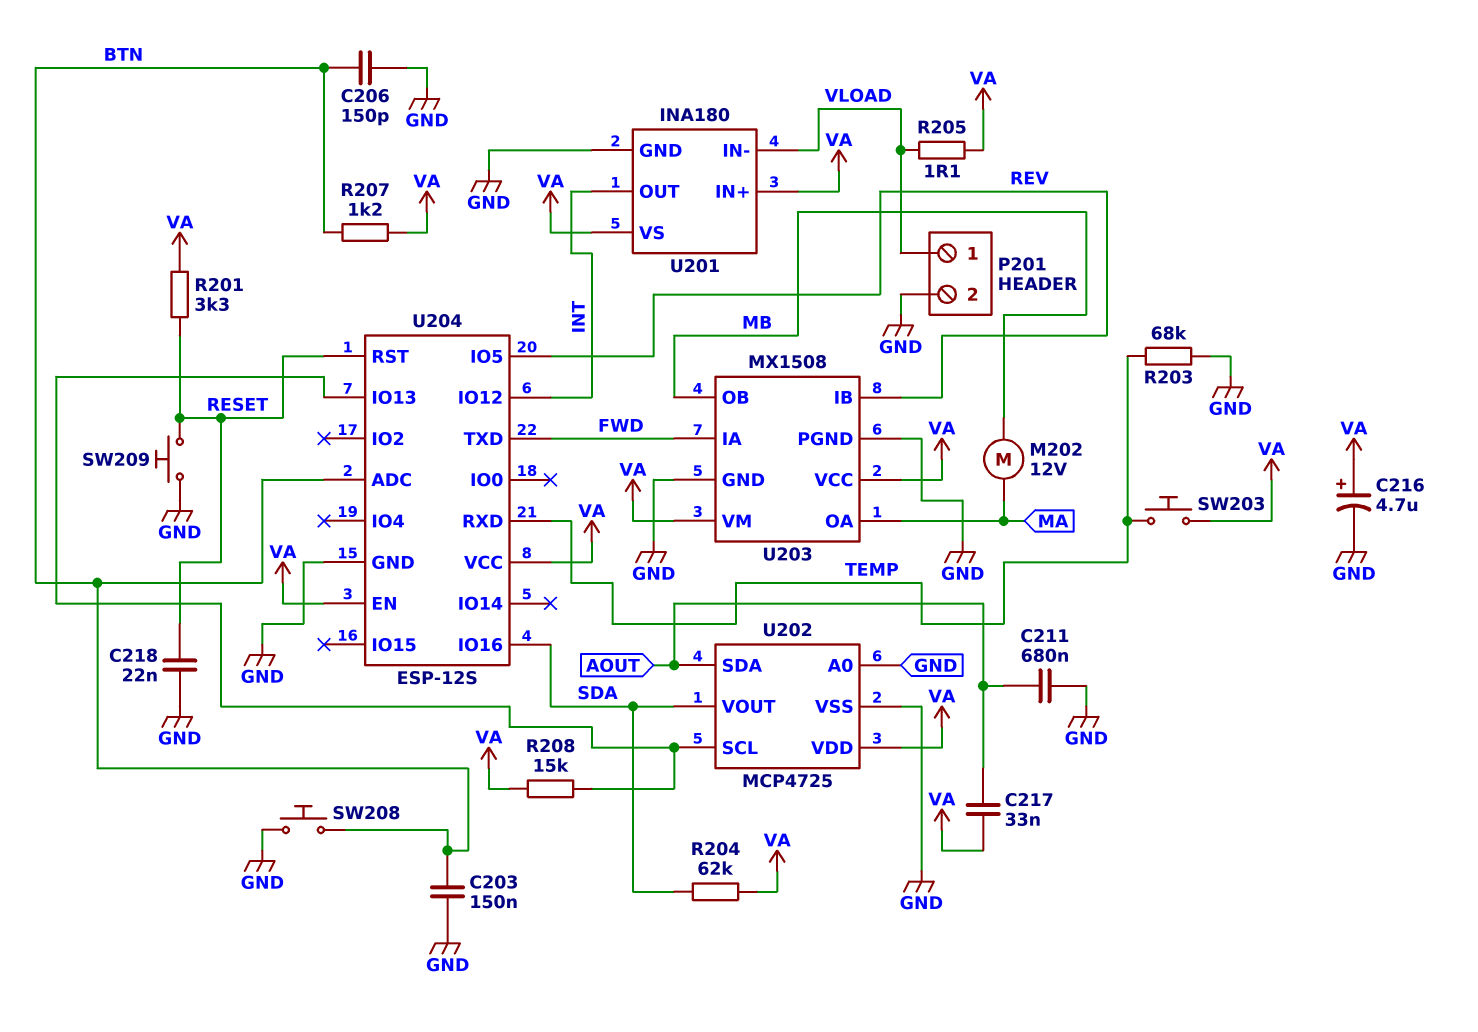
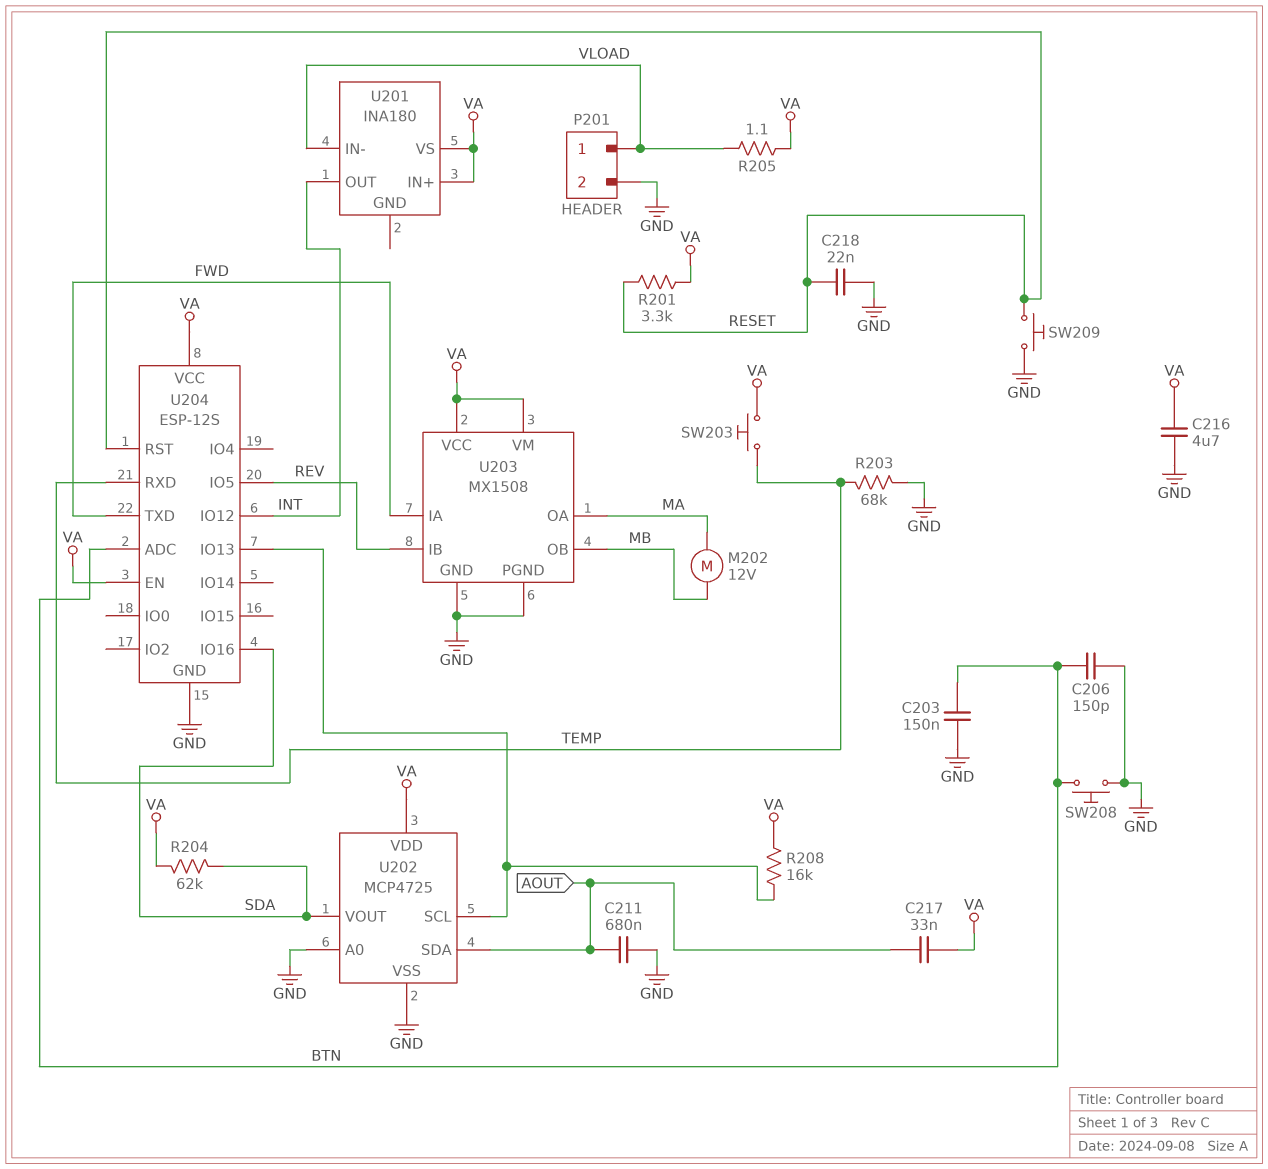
C216: 4.7uF (plus VA, minus GND) -> 4.7uF (GND, VA)
R207: 1.2k (BTN, VA) -> none
R208: 15k (U202/SCL, VA) -> 16k (U202/SCL, VA)
U201 pin GND: GND -> none

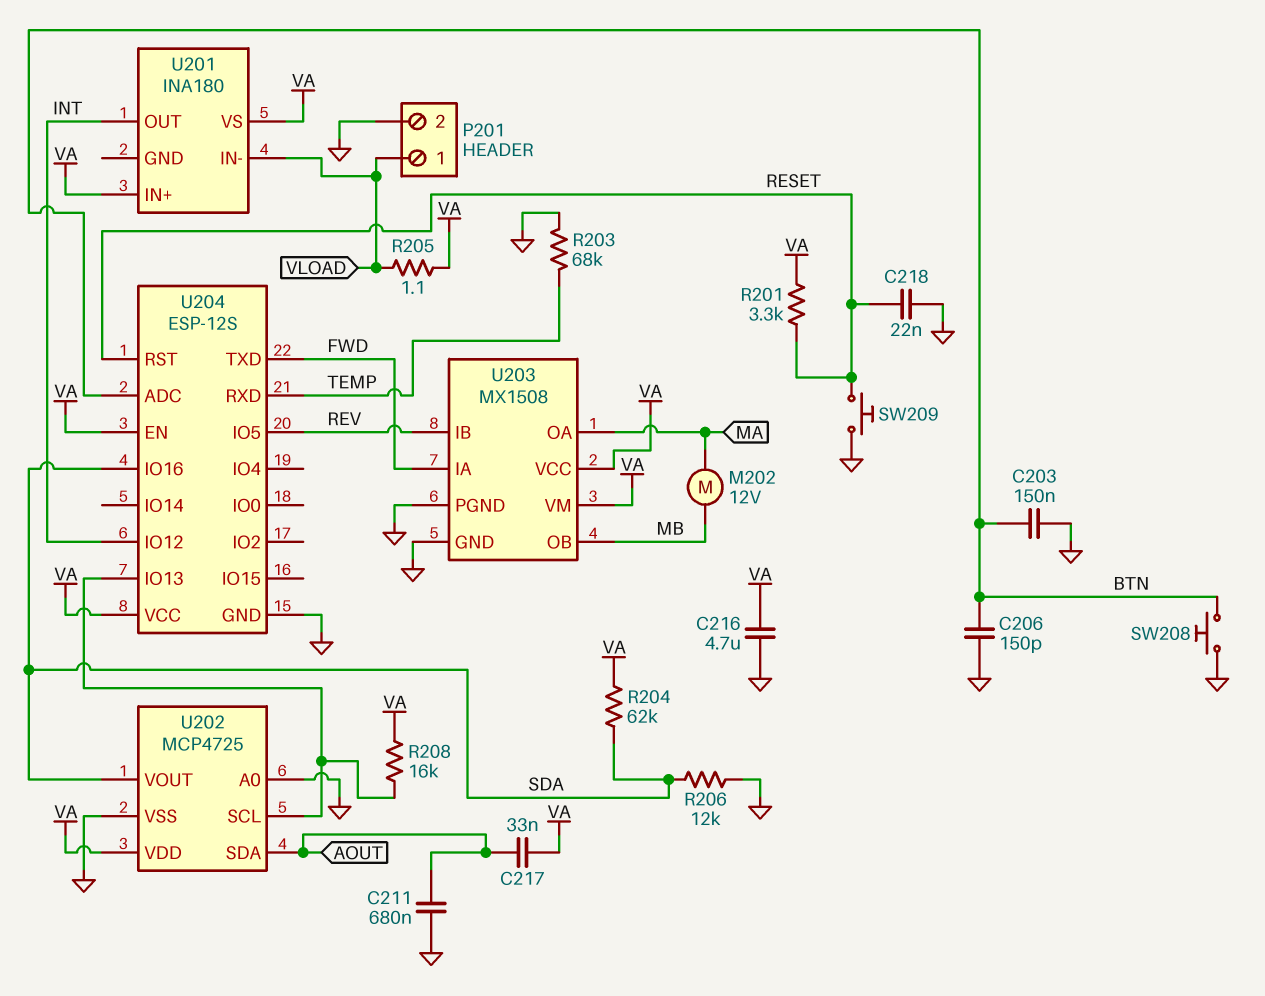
R206: none -> 12k (GND, SDA)
SW203: button (TEMP, VA) -> none

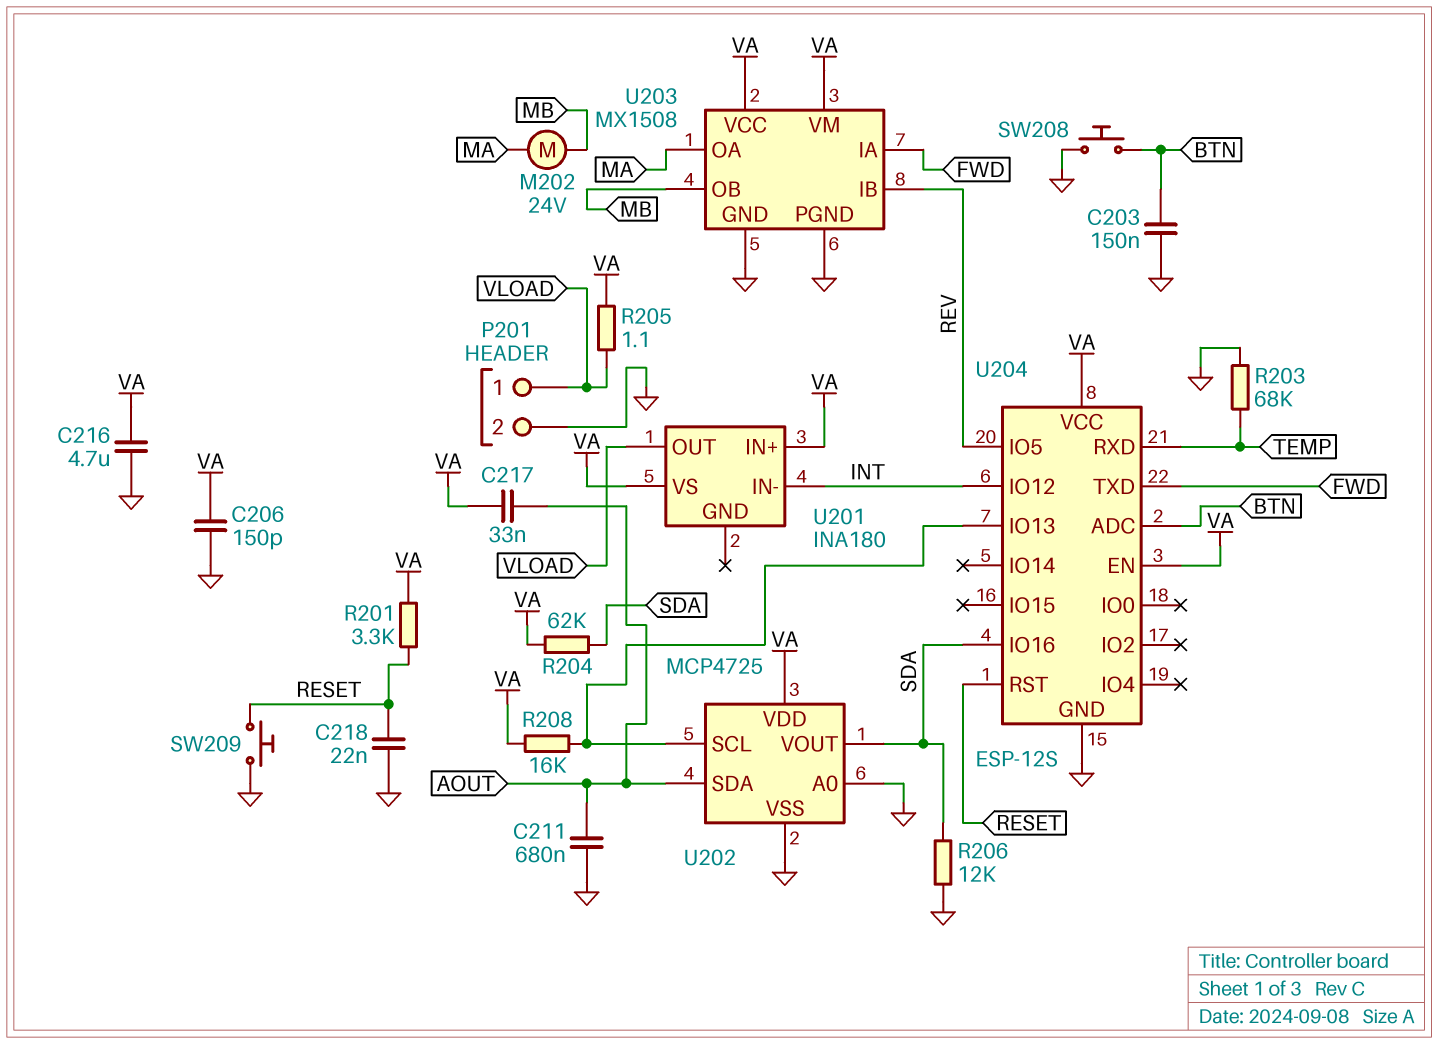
C206: 150pF (BTN, GND) -> 150pF (GND, VA)
M202: motor 12V (MA, MB) -> motor 24V (MA, MB)
U201 pin IN-: VLOAD -> INT
U201 pin OUT: INT -> VLOAD

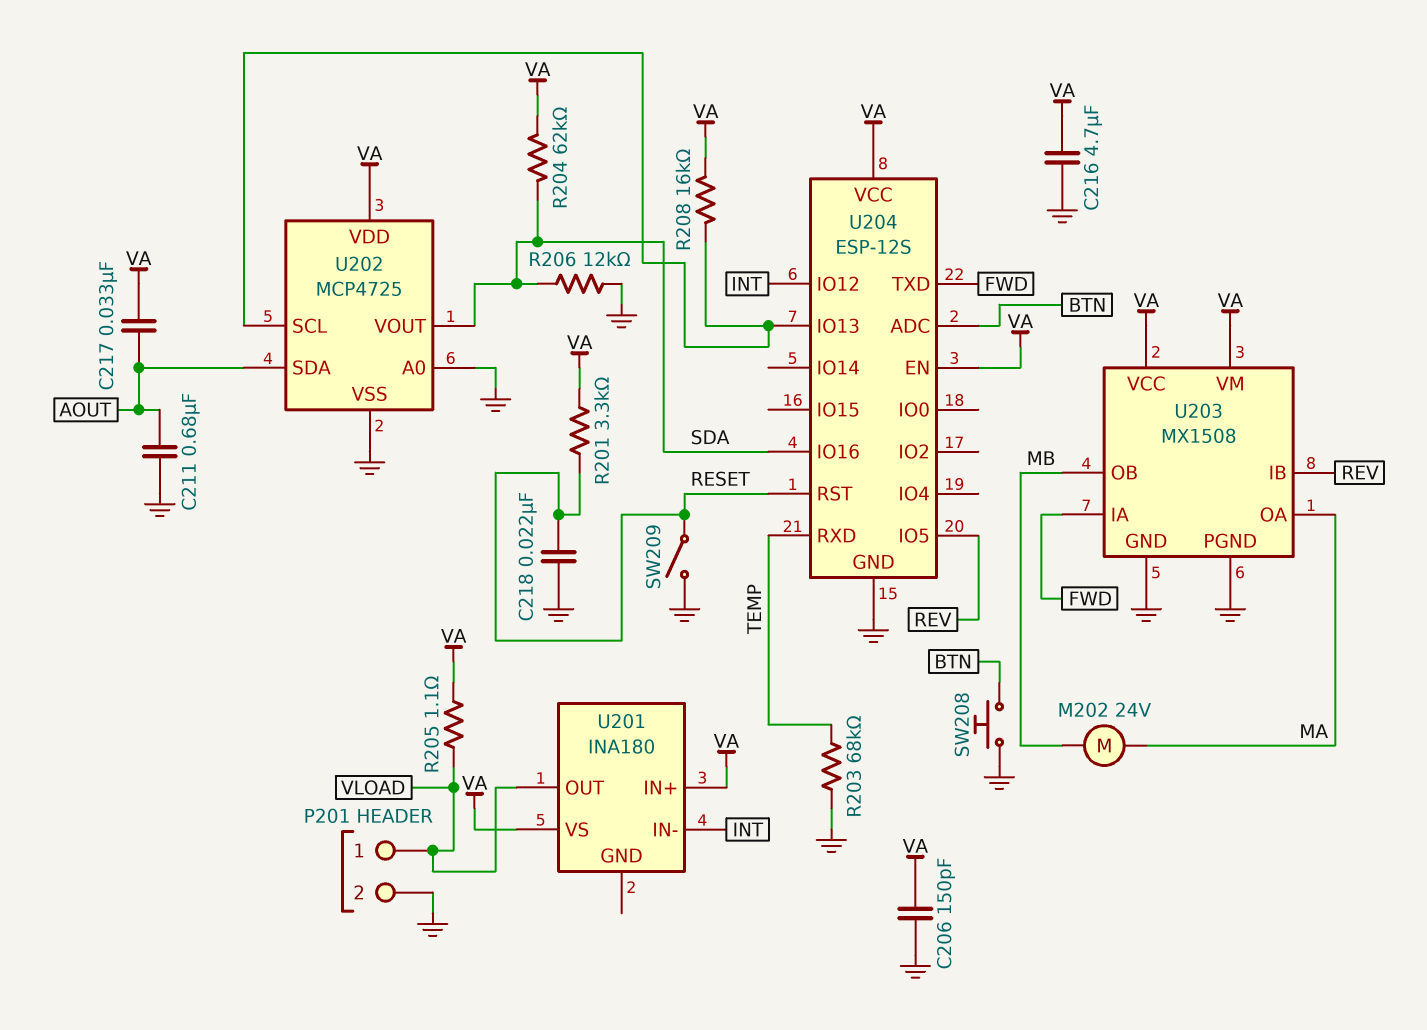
C203: 150nF (BTN, GND) -> none
SW209: button (GND, RESET) -> switch (GND, RESET)

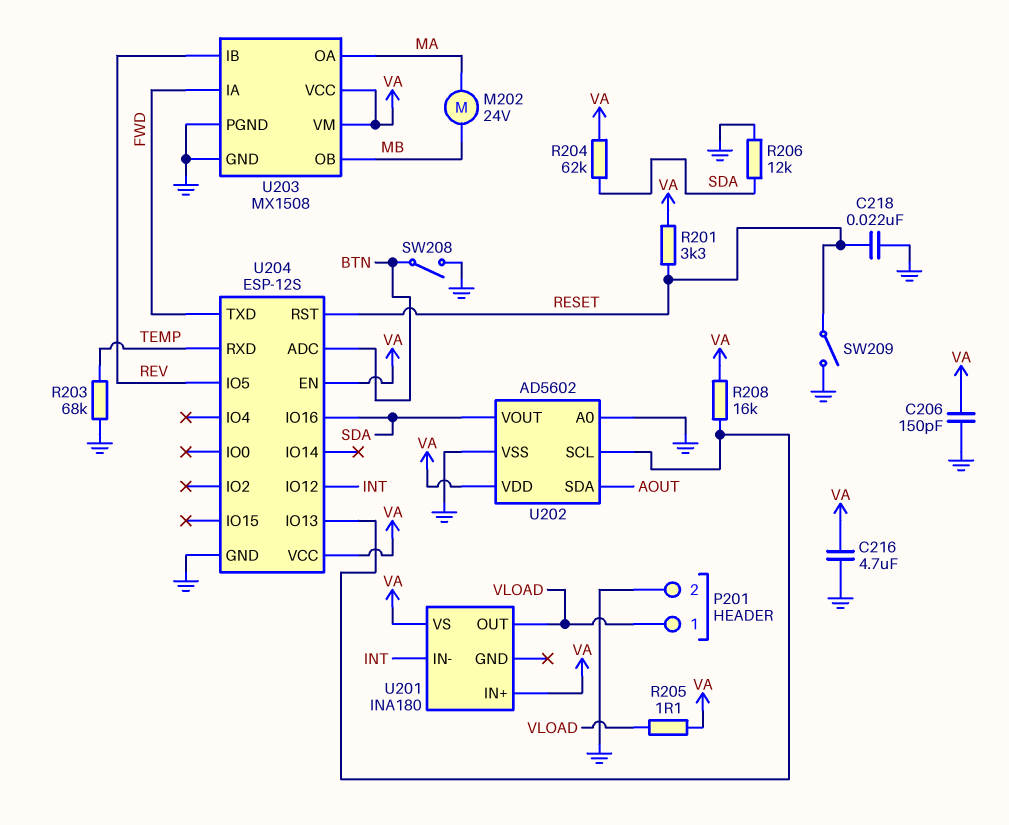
C211: 680nF (AOUT, GND) -> none
C217: 33nF (AOUT, VA) -> none
SW208: button (BTN, GND) -> switch (BTN, GND)
U202: MCP4725 -> AD5602

